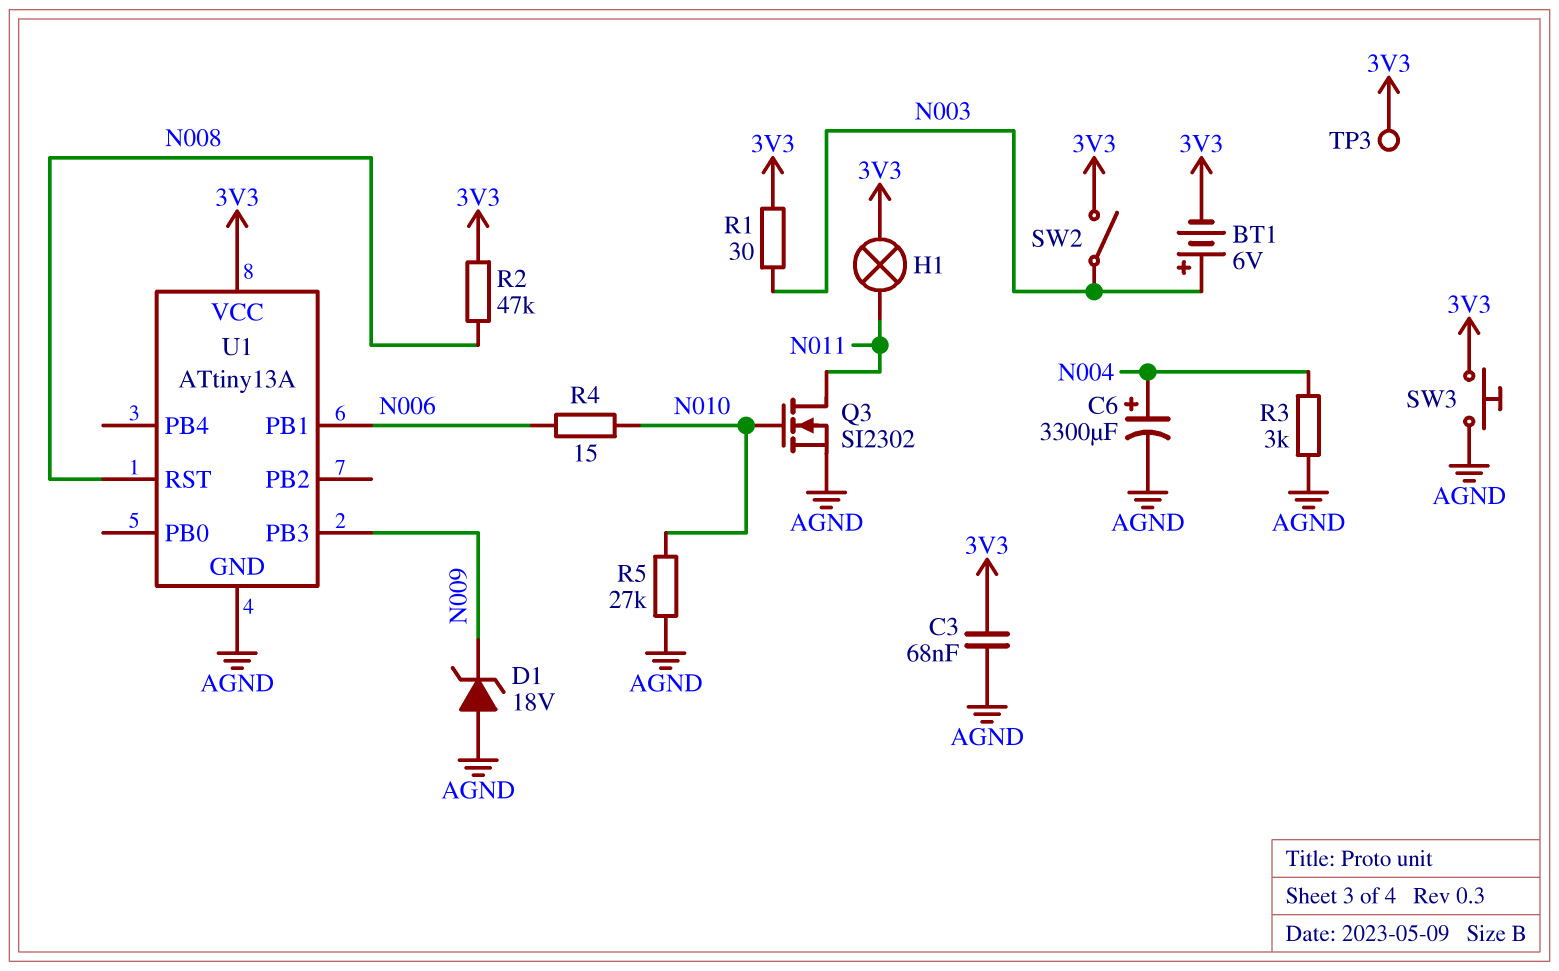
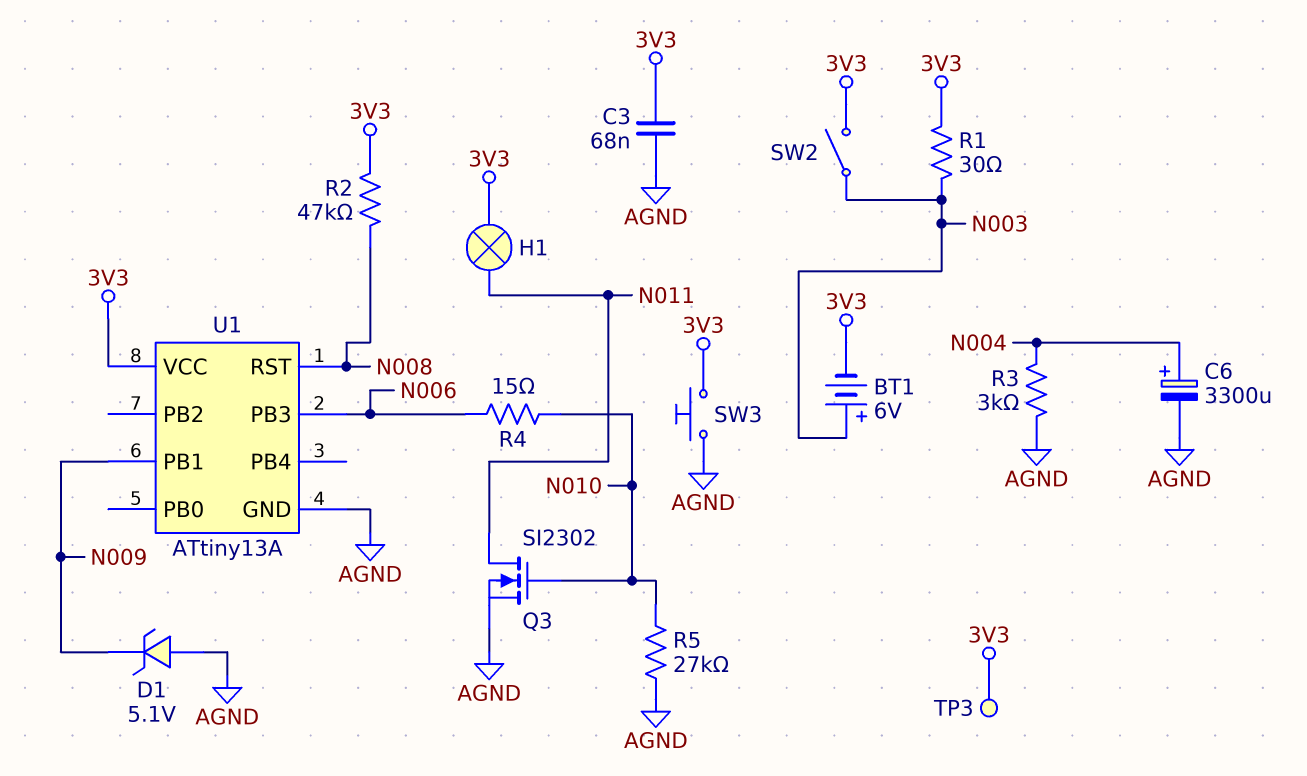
D1: zener 18V (A AGND, K N009) -> zener 5.1V (A AGND, K N009)
U1 pin PB1: N006 -> N009
U1 pin PB3: N009 -> N006

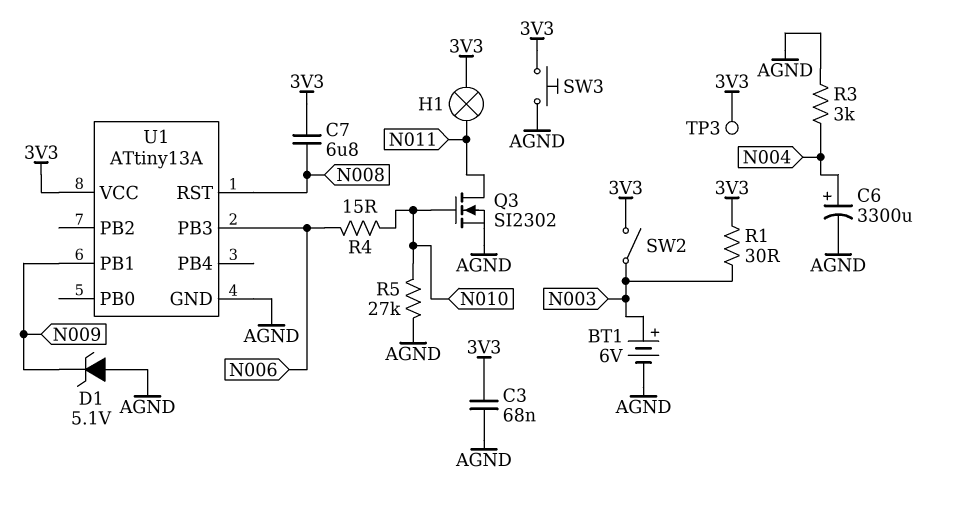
BT1: 6V (plus N003, minus 3V3) -> 6V (plus N003, minus AGND)
C7: none -> 6.8uF (3V3, N008)
R2: 47k (3V3, N008) -> none

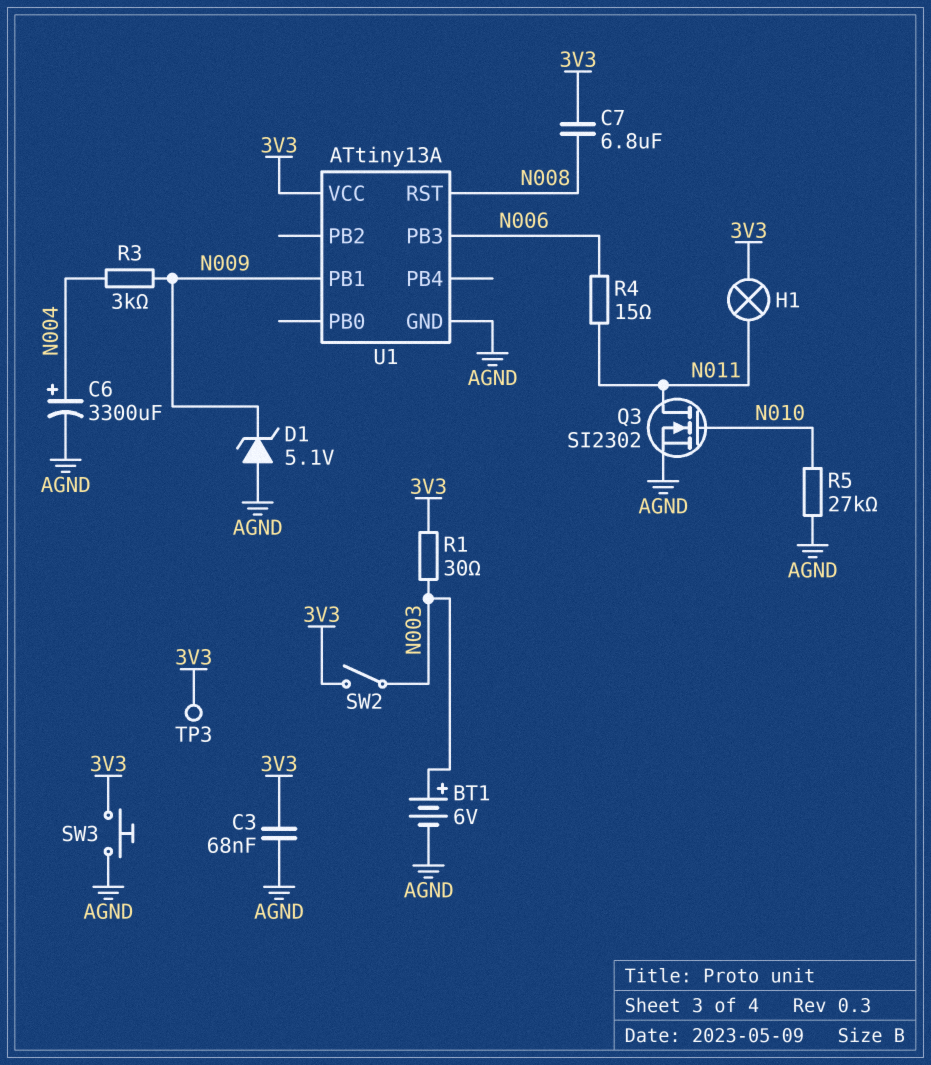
R3: 3k (AGND, N004) -> 3k (N004, N009)
R4: 15 (N006, N010) -> 15 (N006, N011)

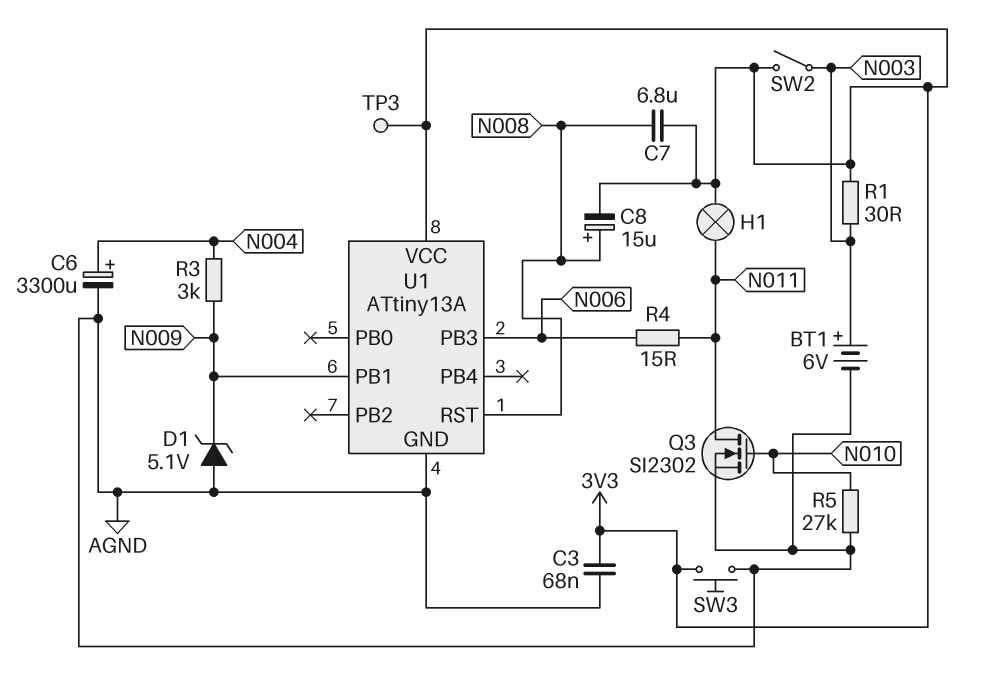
C8: none -> 15uF (plus N008, minus 3V3)

